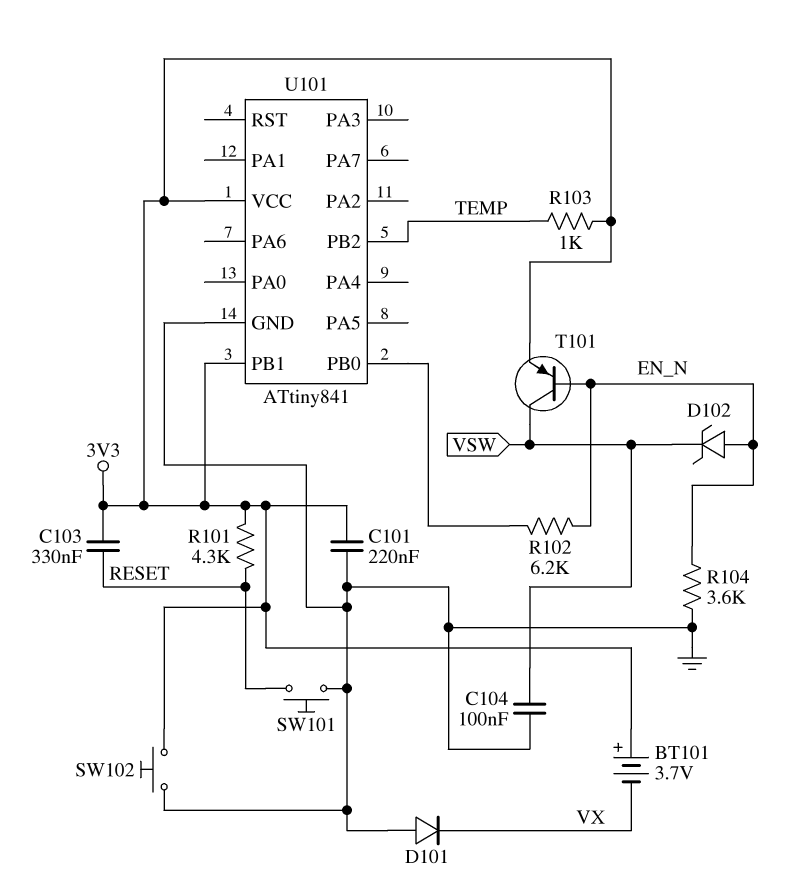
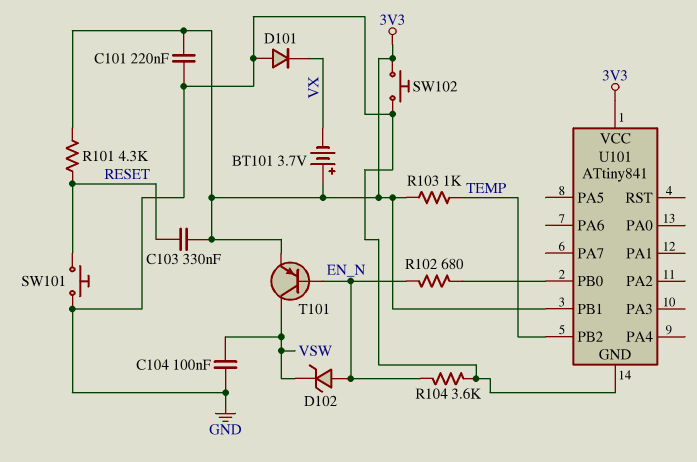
R102: 6.2k (EN_N, U101/PB0) -> 680 (EN_N, U101/PB0)

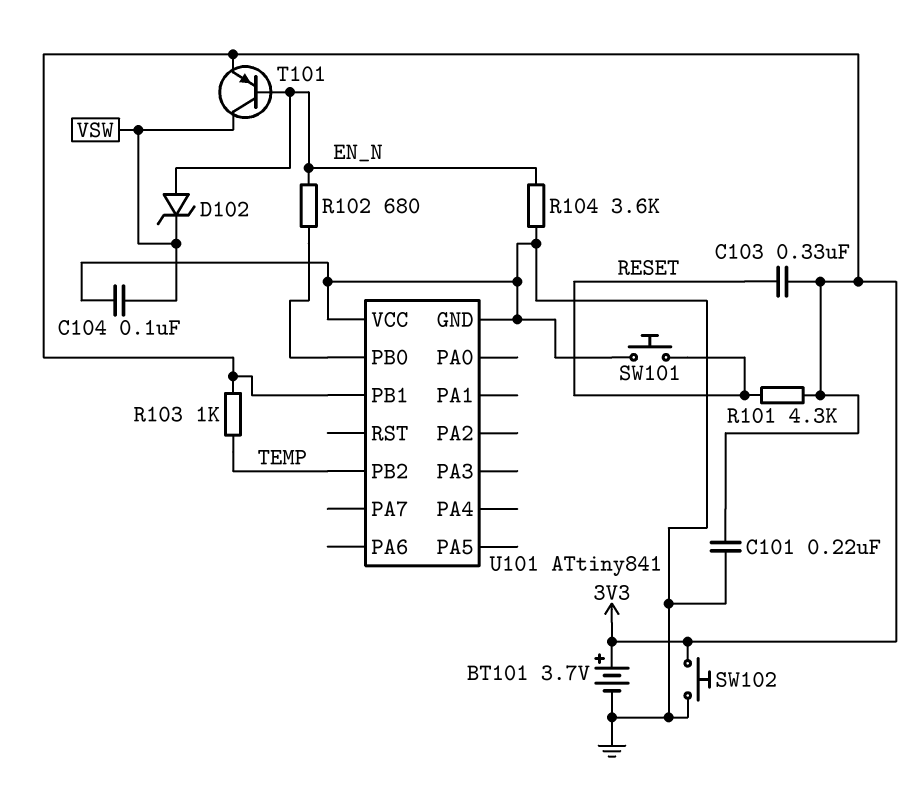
BT101: 3.7V (plus 3V3, minus VX) -> 3.7V (plus 3V3, minus GND)
D101: diode (A GND, K VX) -> none
U101 pin VCC: 3V3 -> GND

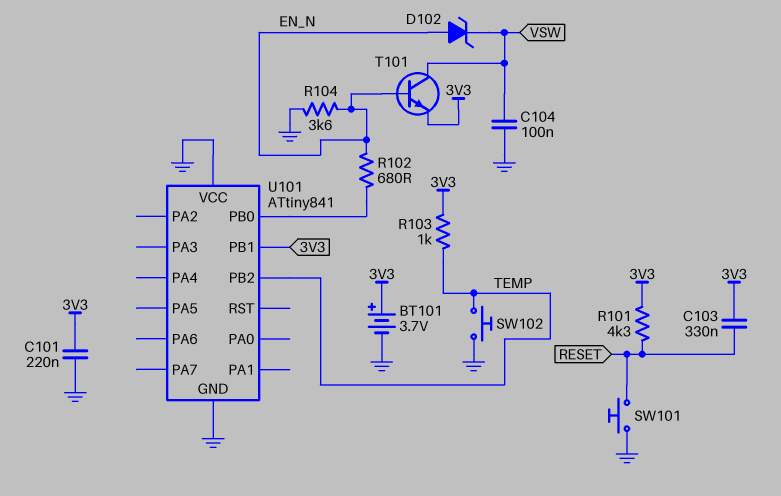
SW102: button (3V3, GND) -> button (GND, TEMP)
T101: PNP (B EN_N, C VSW, E 3V3) -> NPN (B EN_N, C VSW, E 3V3)

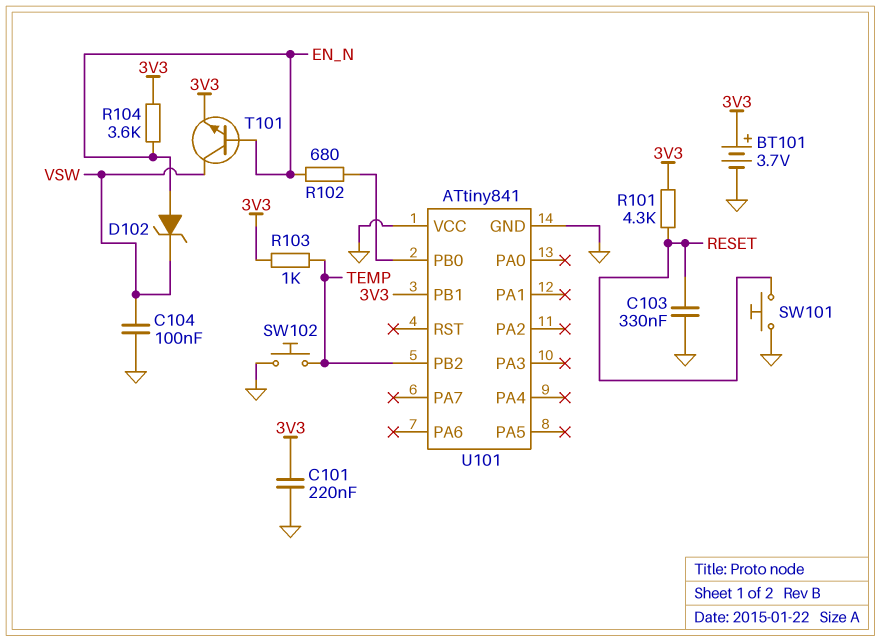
C103: 330nF (3V3, RESET) -> 330nF (GND, RESET)
R104: 3.6k (EN_N, GND) -> 3.6k (3V3, EN_N)

